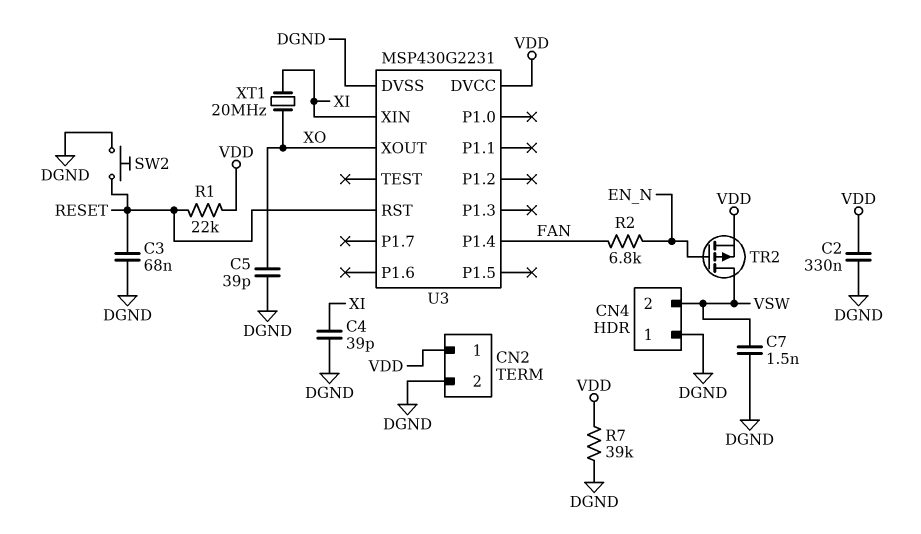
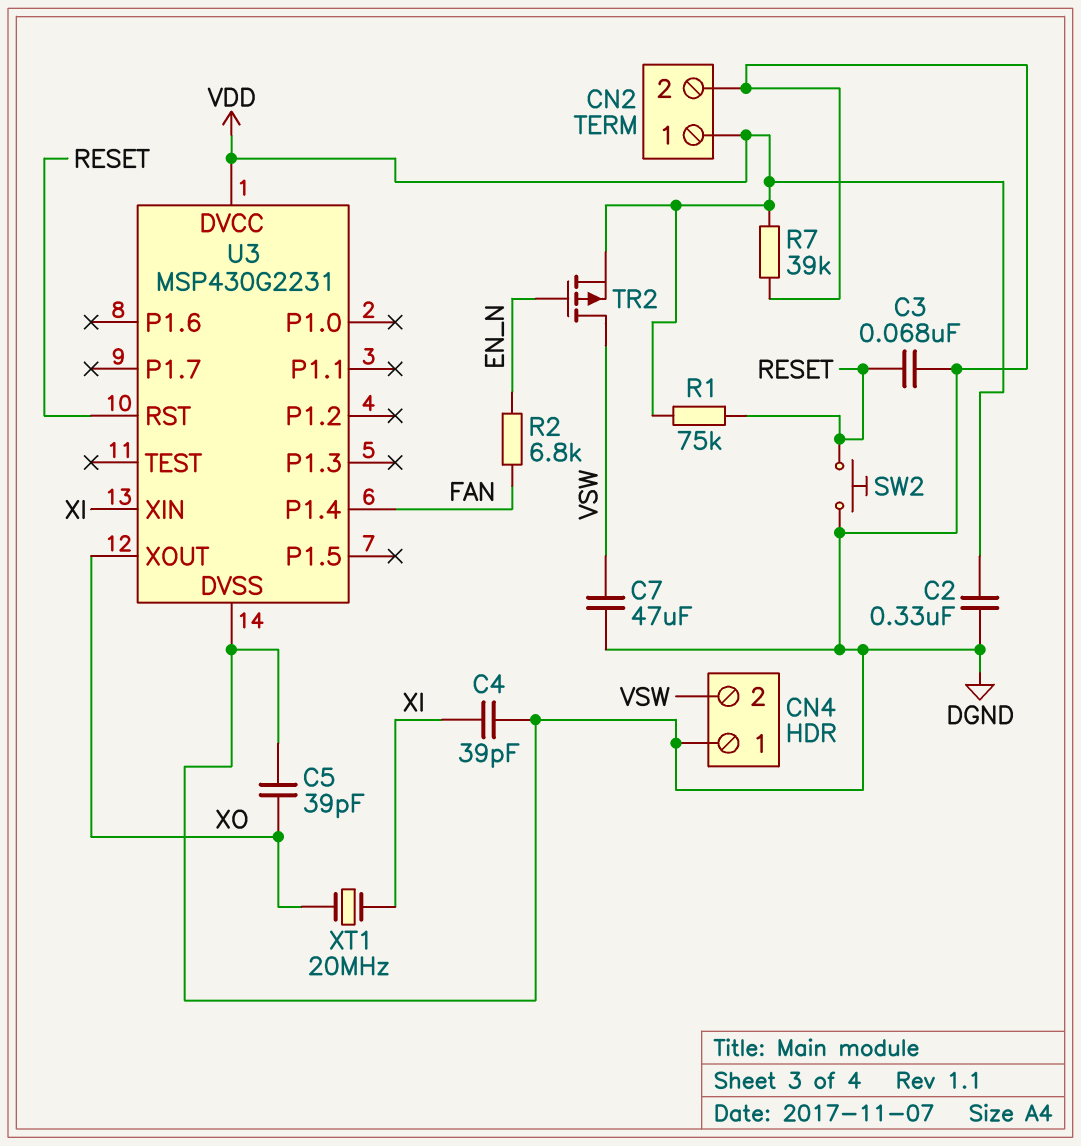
C7: 1.5nF (DGND, VSW) -> 47uF (DGND, VSW)
R1: 22k (RESET, VDD) -> 75k (RESET, VDD)

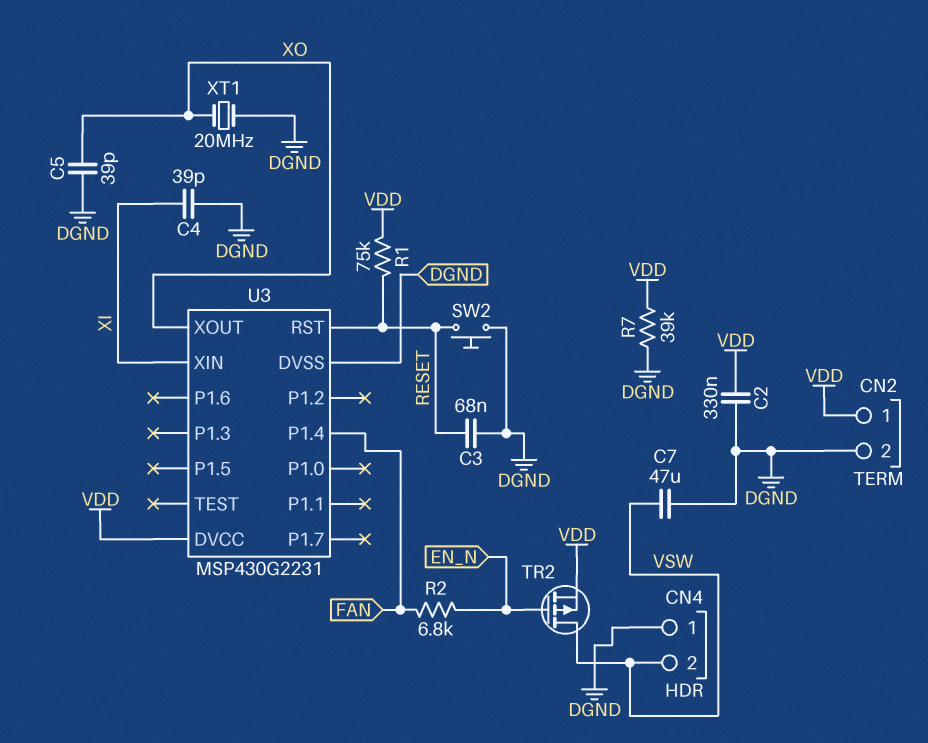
XT1: 20MHz (XI, XO) -> 20MHz (DGND, XO)

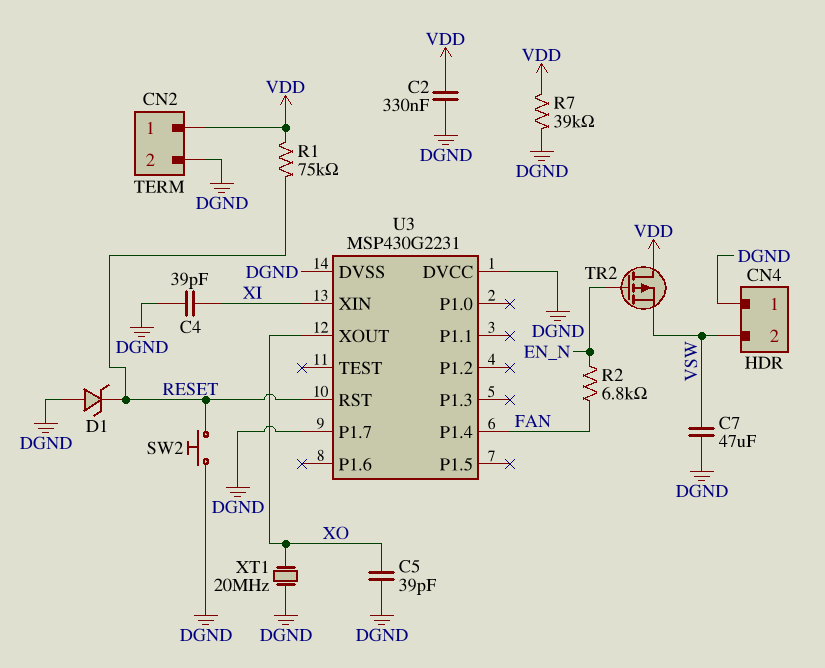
C3: 68nF (DGND, RESET) -> none
D1: none -> zener (A DGND, K RESET)
TR2: PMOS (G EN_N, D VSW, S VDD) -> PMOS (G EN_N, D VDD, S VSW)
U3 pin DVCC: VDD -> DGND
U3 pin P1.7: none -> DGND

